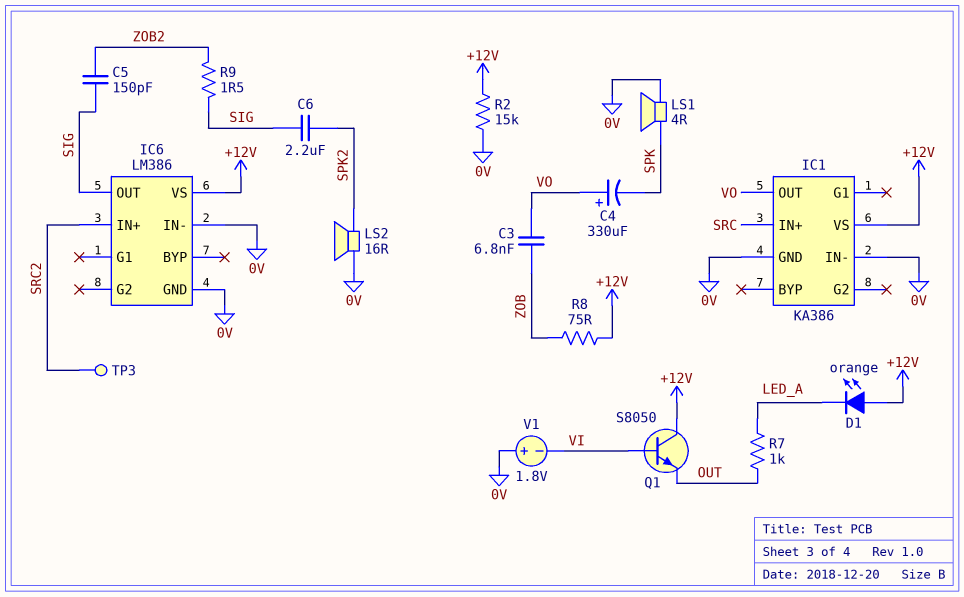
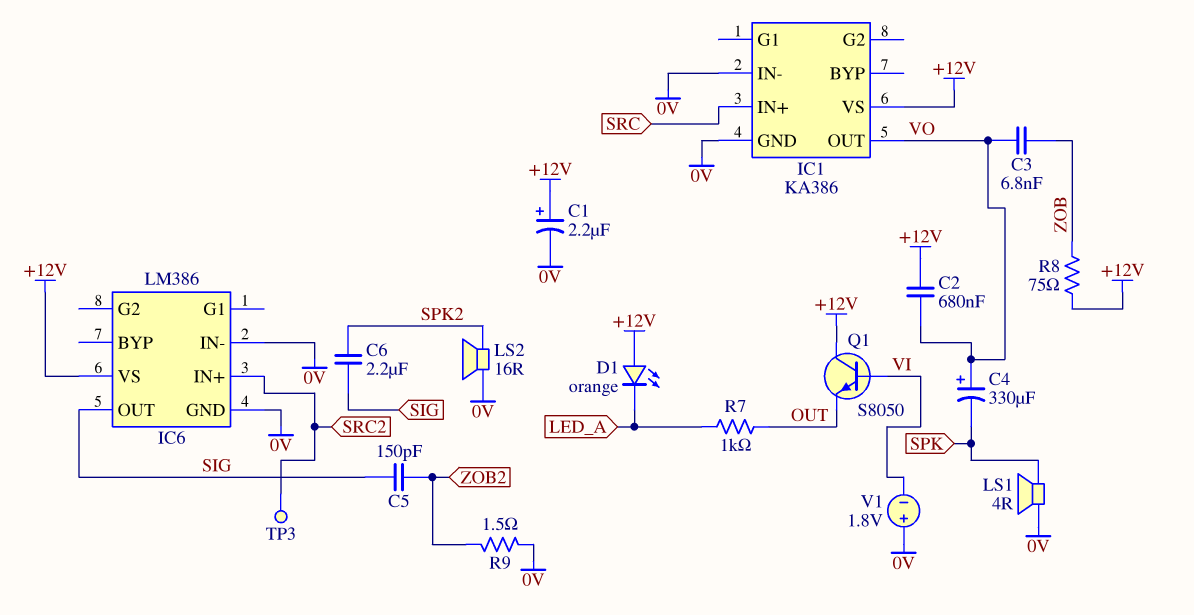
C1: none -> 2.2uF (plus +12V, minus 0V)
C2: none -> 680nF (+12V, VO)
R2: 15k (+12V, 0V) -> none
R9: 1.5 (SIG, ZOB2) -> 1.5 (0V, ZOB2)

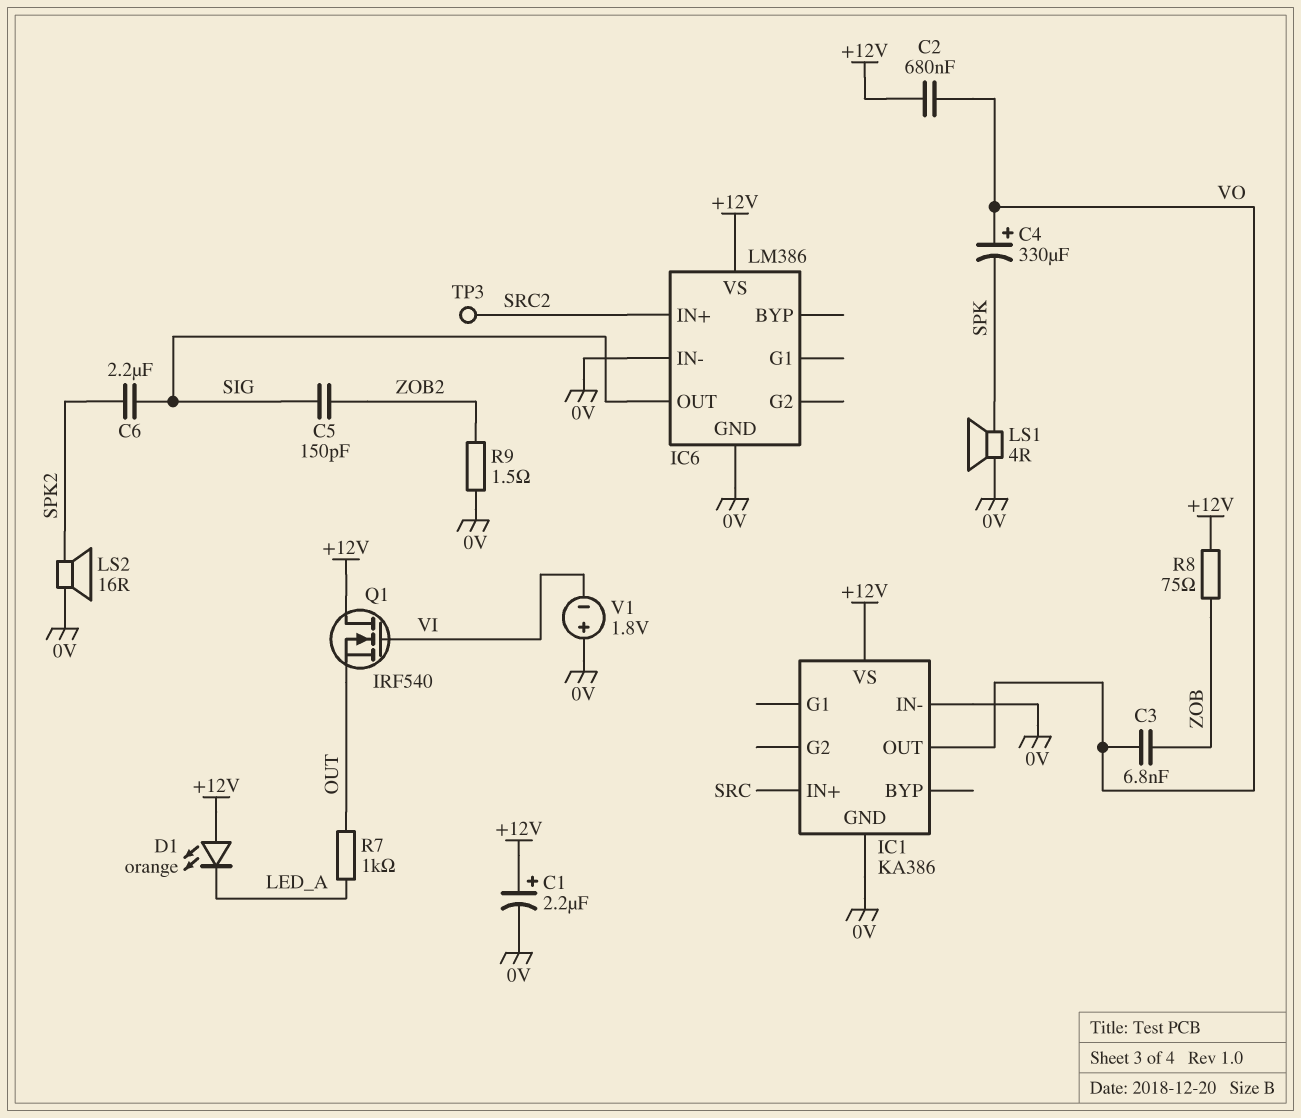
Q1: NPN S8050 (B VI, C +12V, E OUT) -> NMOS IRF540 (G VI, D +12V, S OUT)

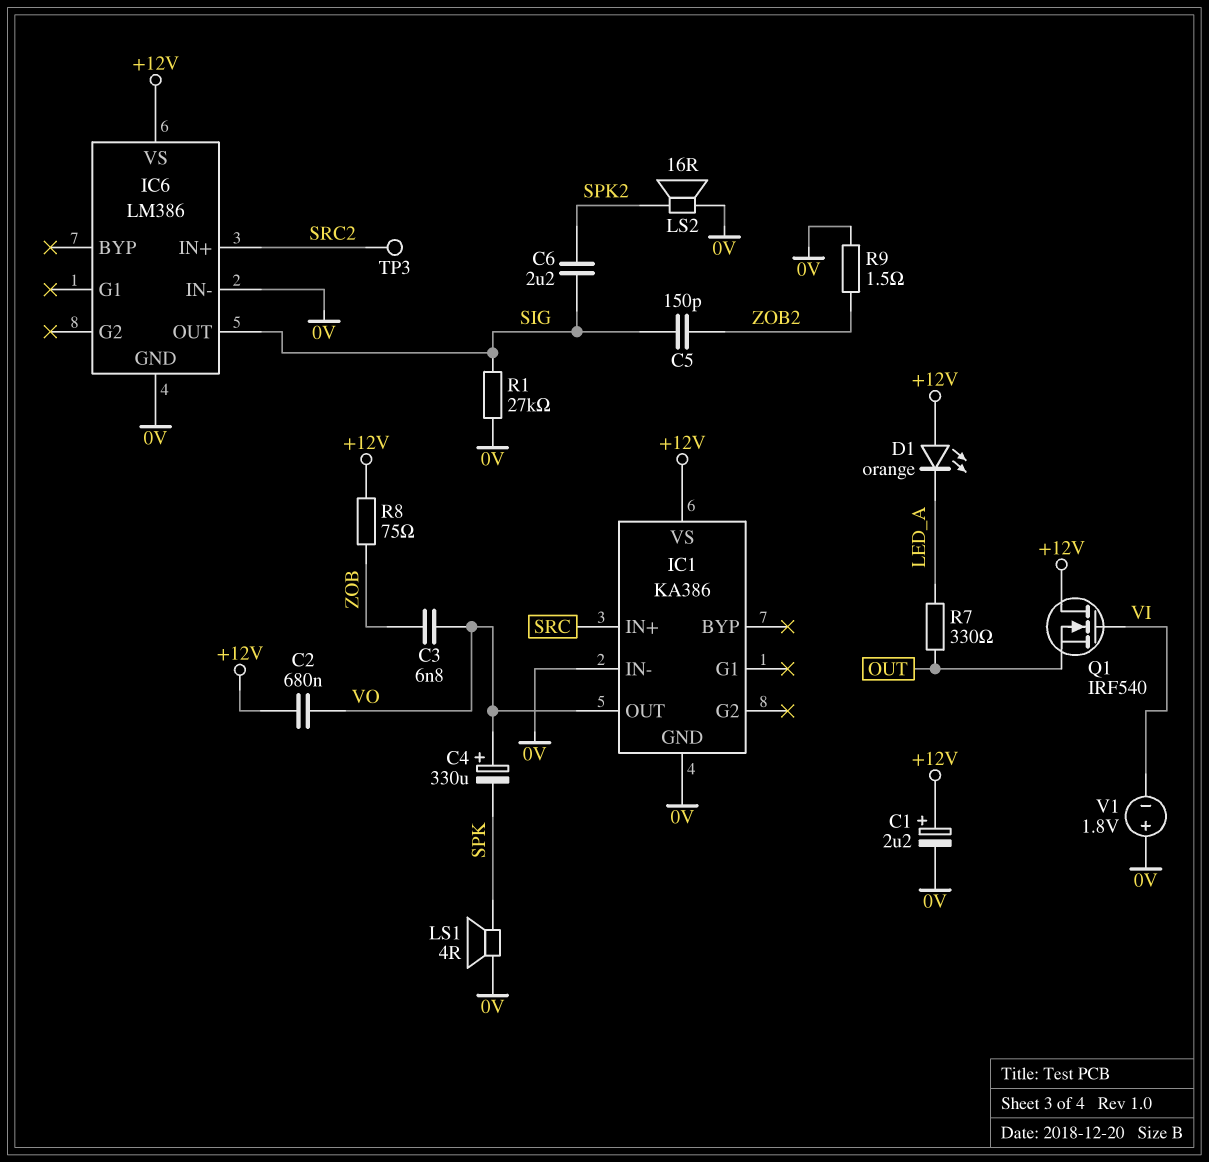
R1: none -> 27k (0V, SIG)
R7: 1k (LED_A, OUT) -> 330 (LED_A, OUT)

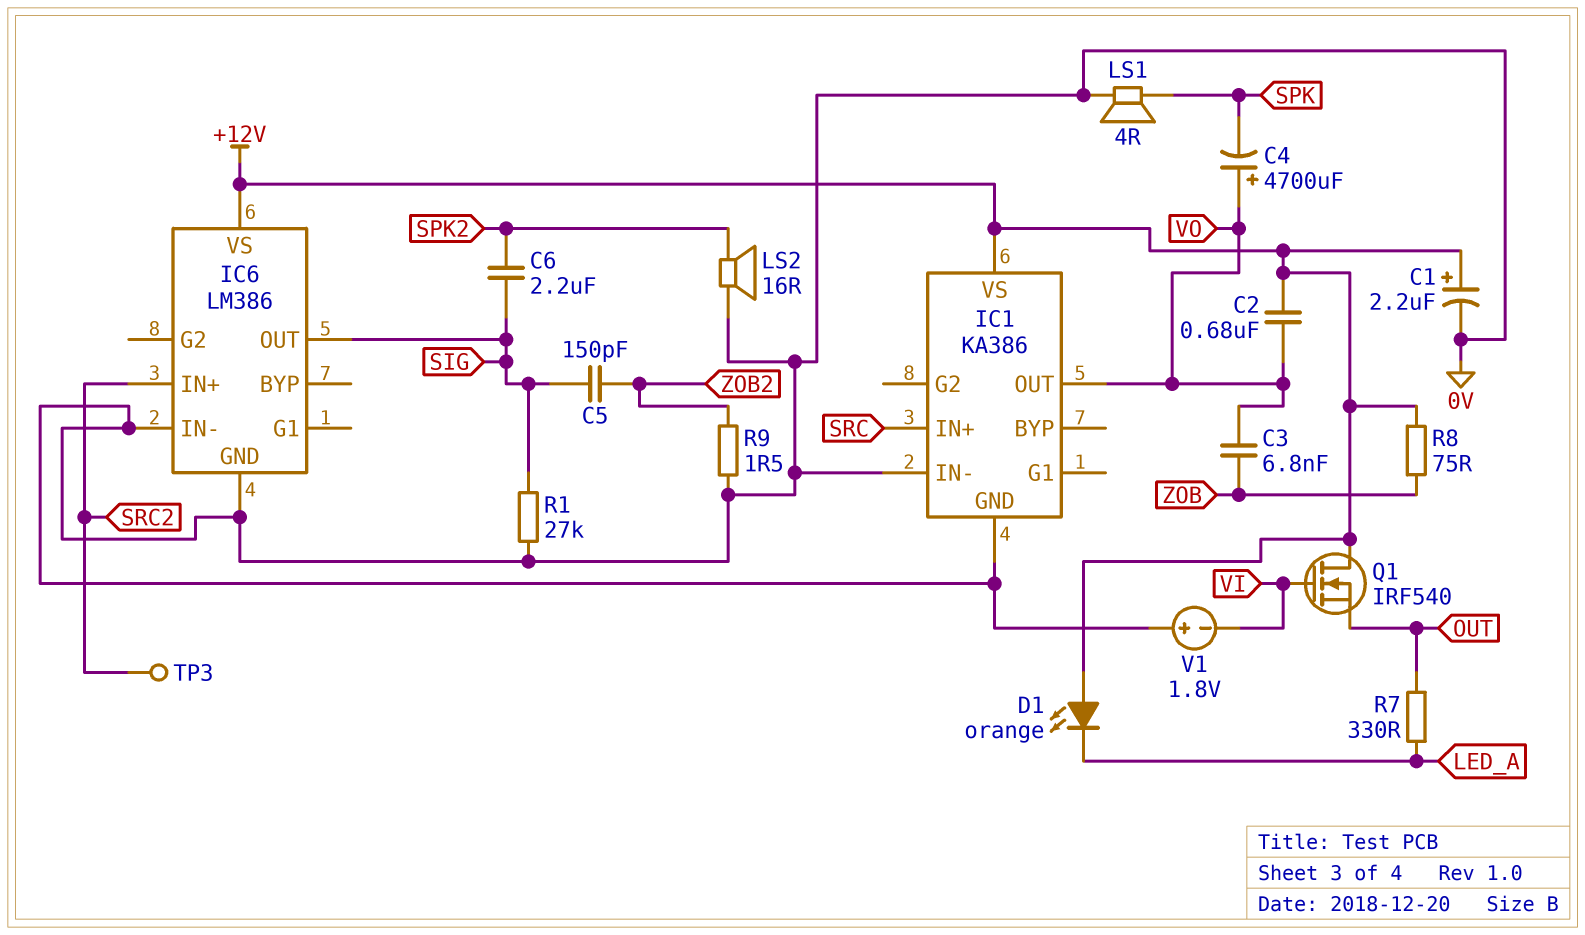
C4: 330uF (plus VO, minus SPK) -> 4700uF (plus VO, minus SPK)

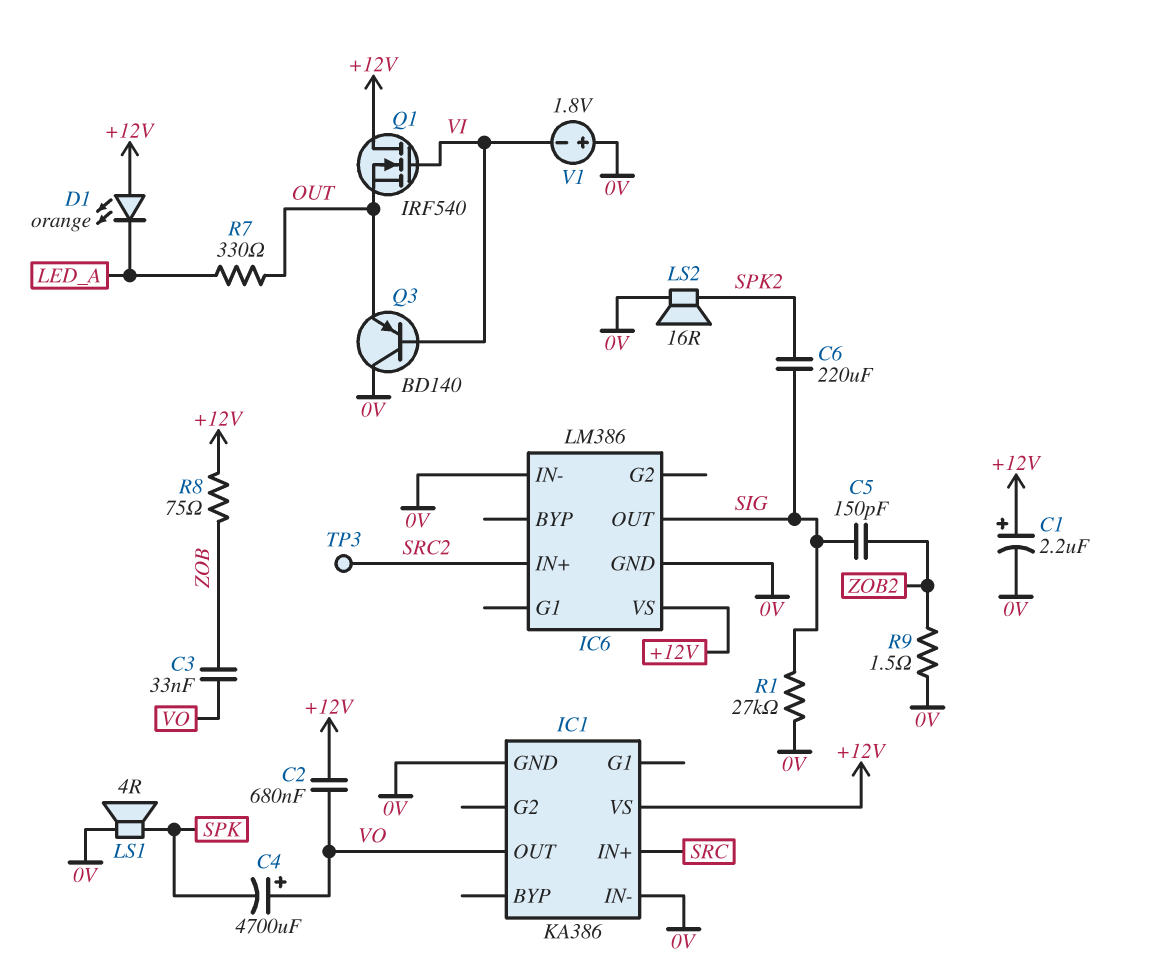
C3: 6.8nF (VO, ZOB) -> 33nF (VO, ZOB)
C6: 2.2uF (SIG, SPK2) -> 220uF (SIG, SPK2)
Q3: none -> PNP BD140 (B VI, C 0V, E OUT)

